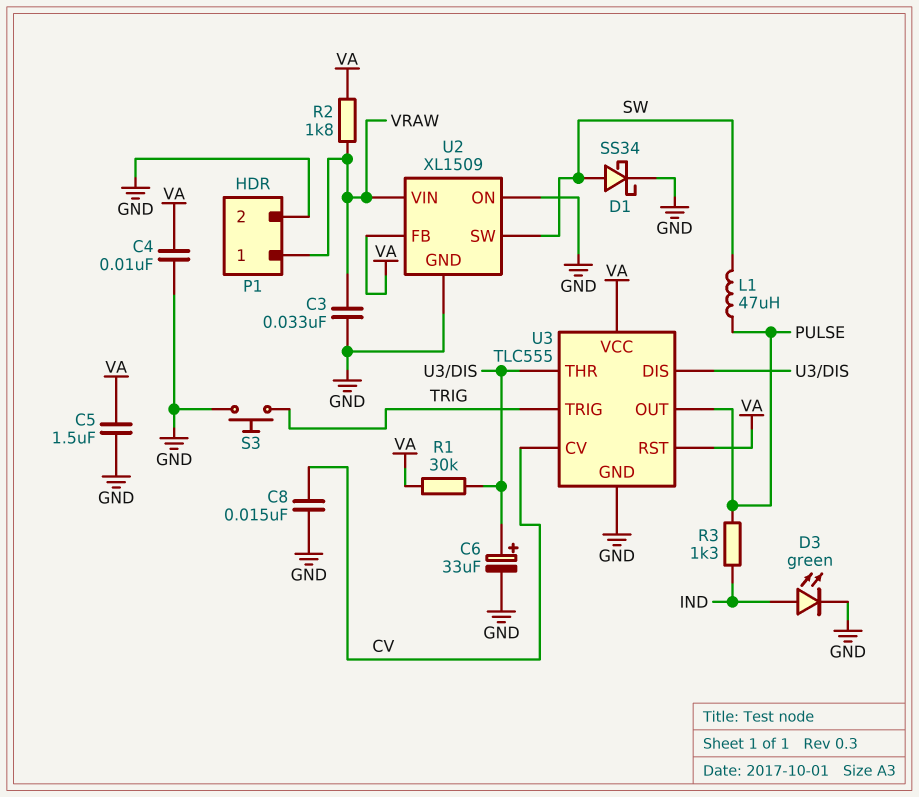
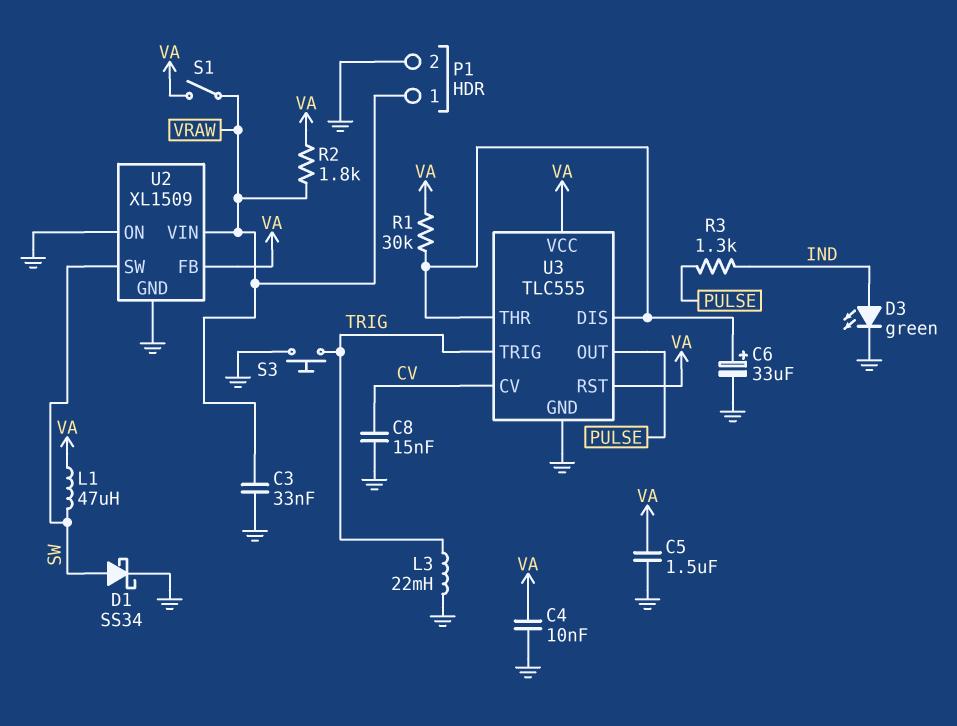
L1: 47uH (PULSE, SW) -> 47uH (SW, VA)
L3: none -> 22mH (GND, TRIG)
S1: none -> switch (VA, VRAW)

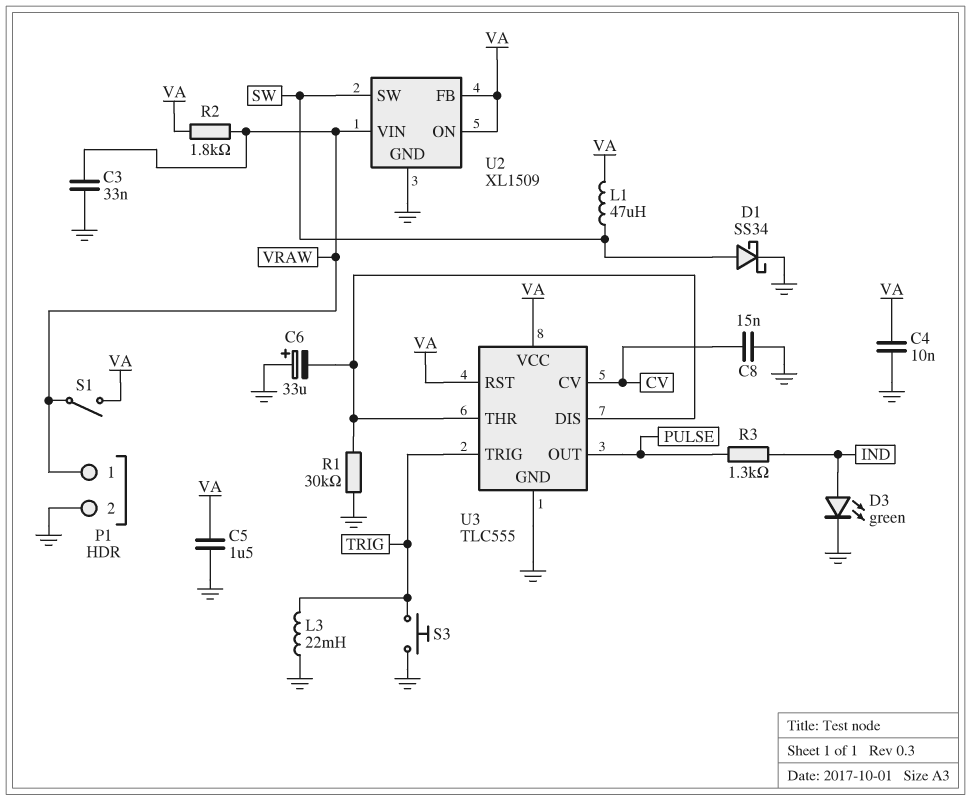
C6: 33uF (plus U3/DIS, minus GND) -> 33uF (plus GND, minus U3/DIS)
R1: 30k (U3/DIS, VA) -> 30k (GND, U3/DIS)
U2 pin ON: GND -> VA

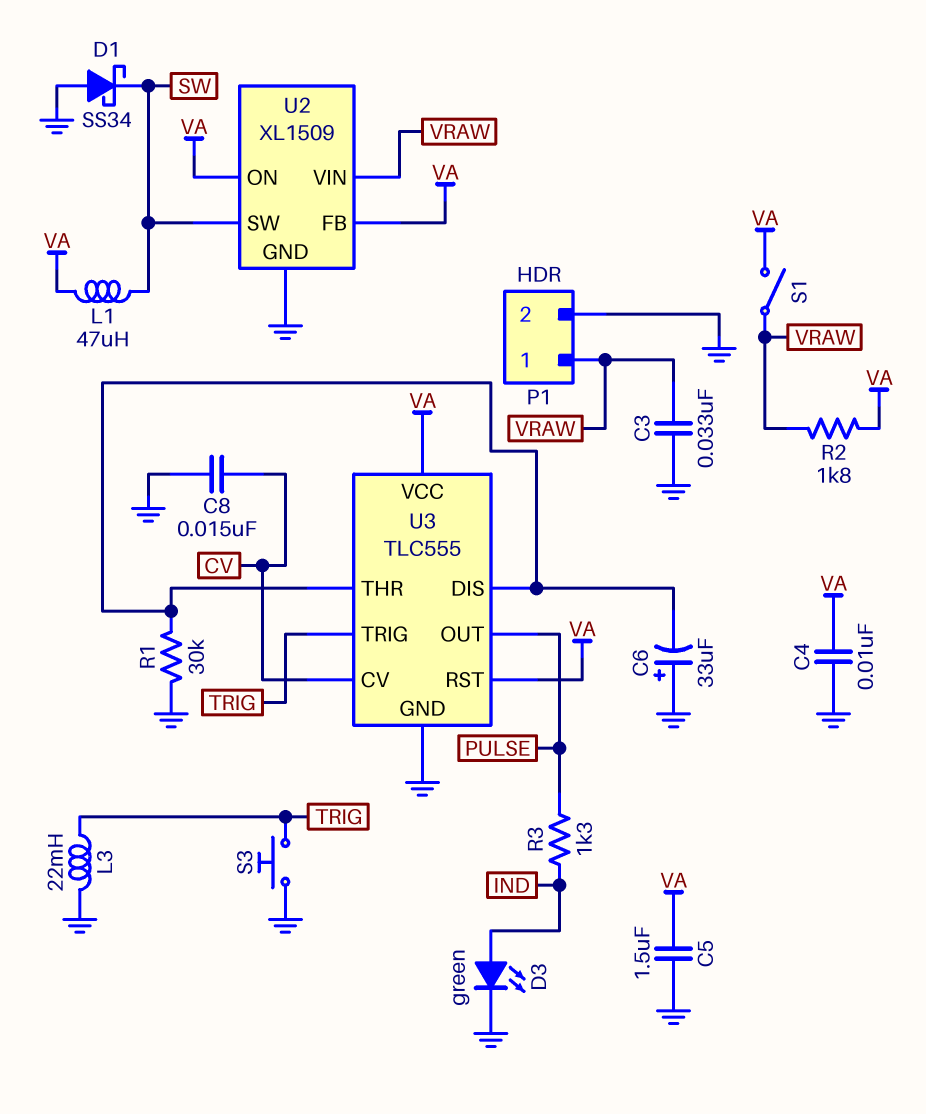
D1: schottky SS34 (A SW, K GND) -> schottky SS34 (A GND, K SW)

